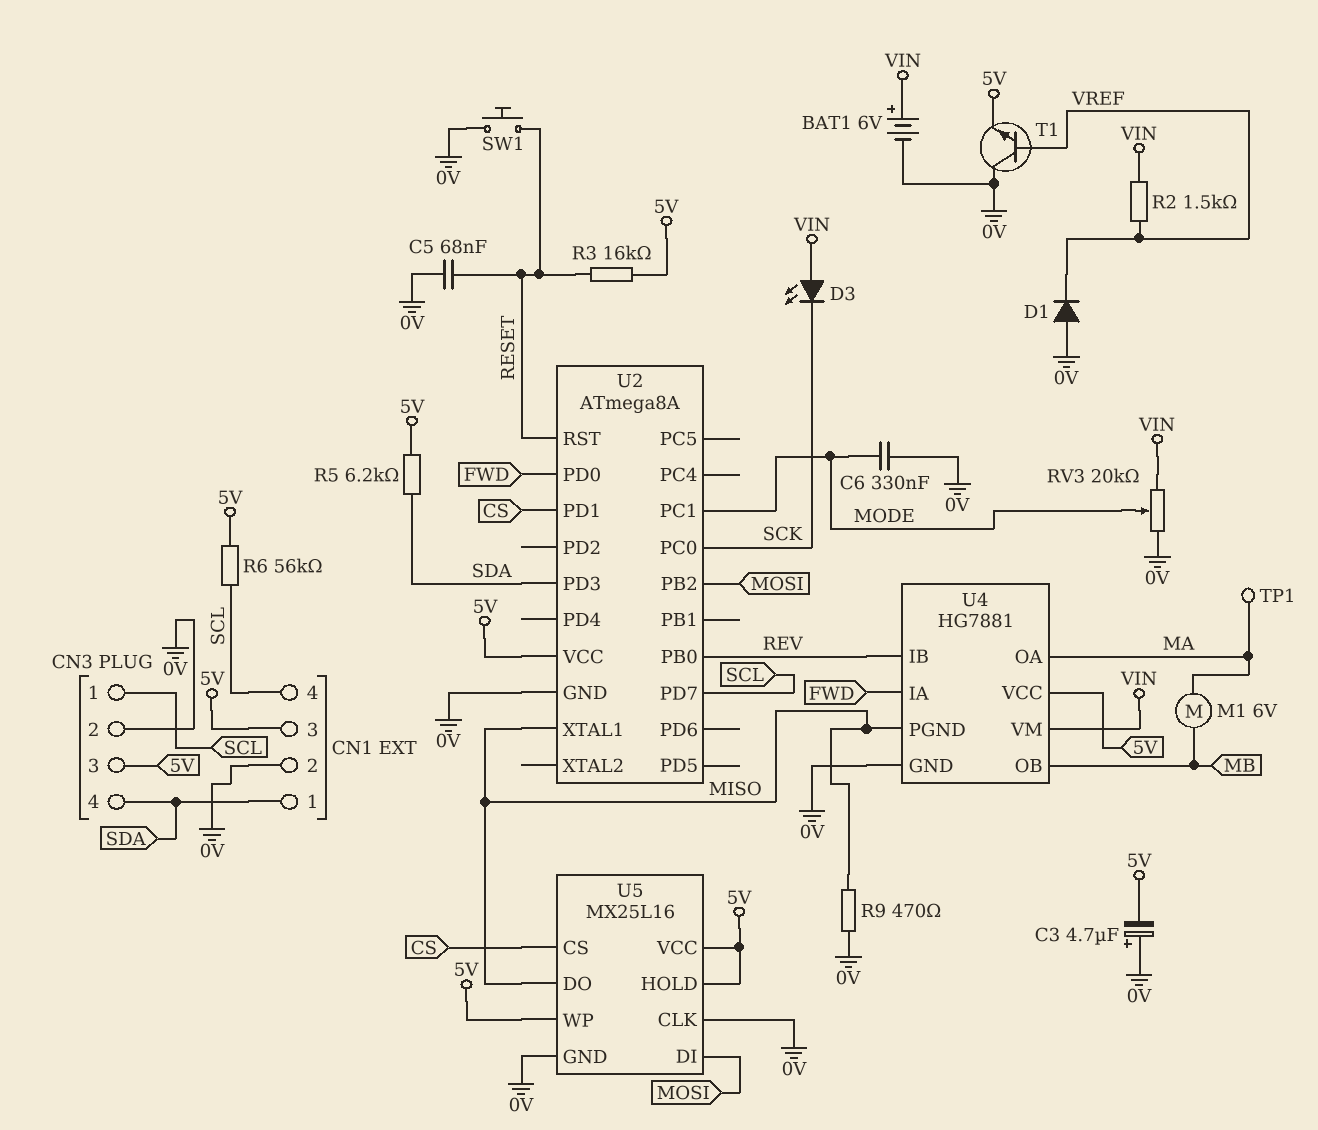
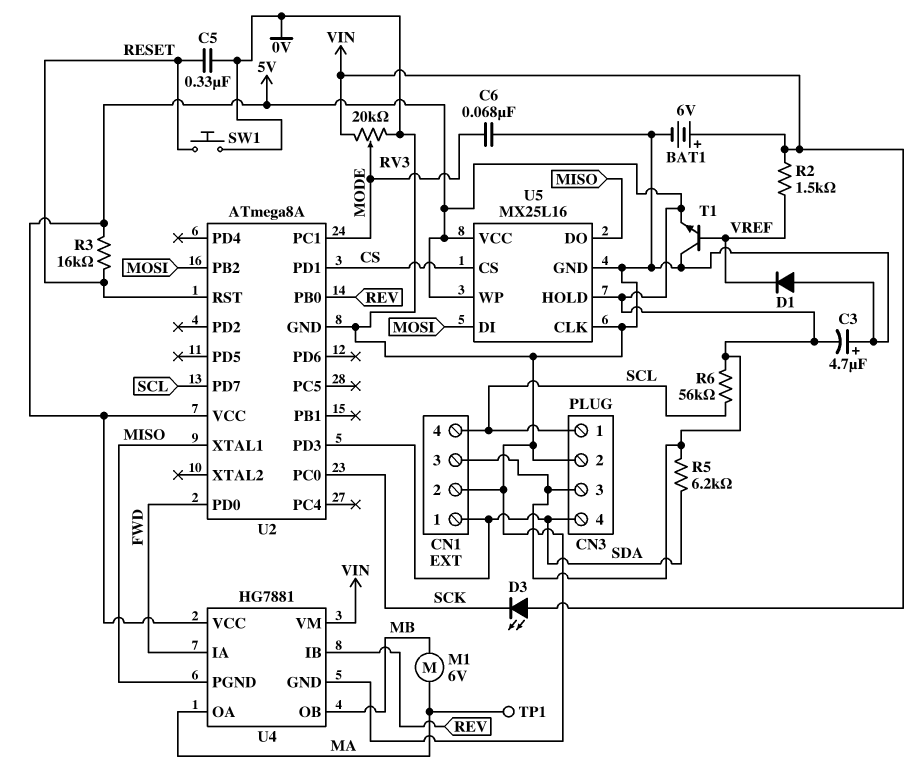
C5: 68nF (0V, RESET) -> 330nF (0V, RESET)
C6: 330nF (0V, MODE) -> 68nF (0V, MODE)
R9: 470 (0V, MISO) -> none

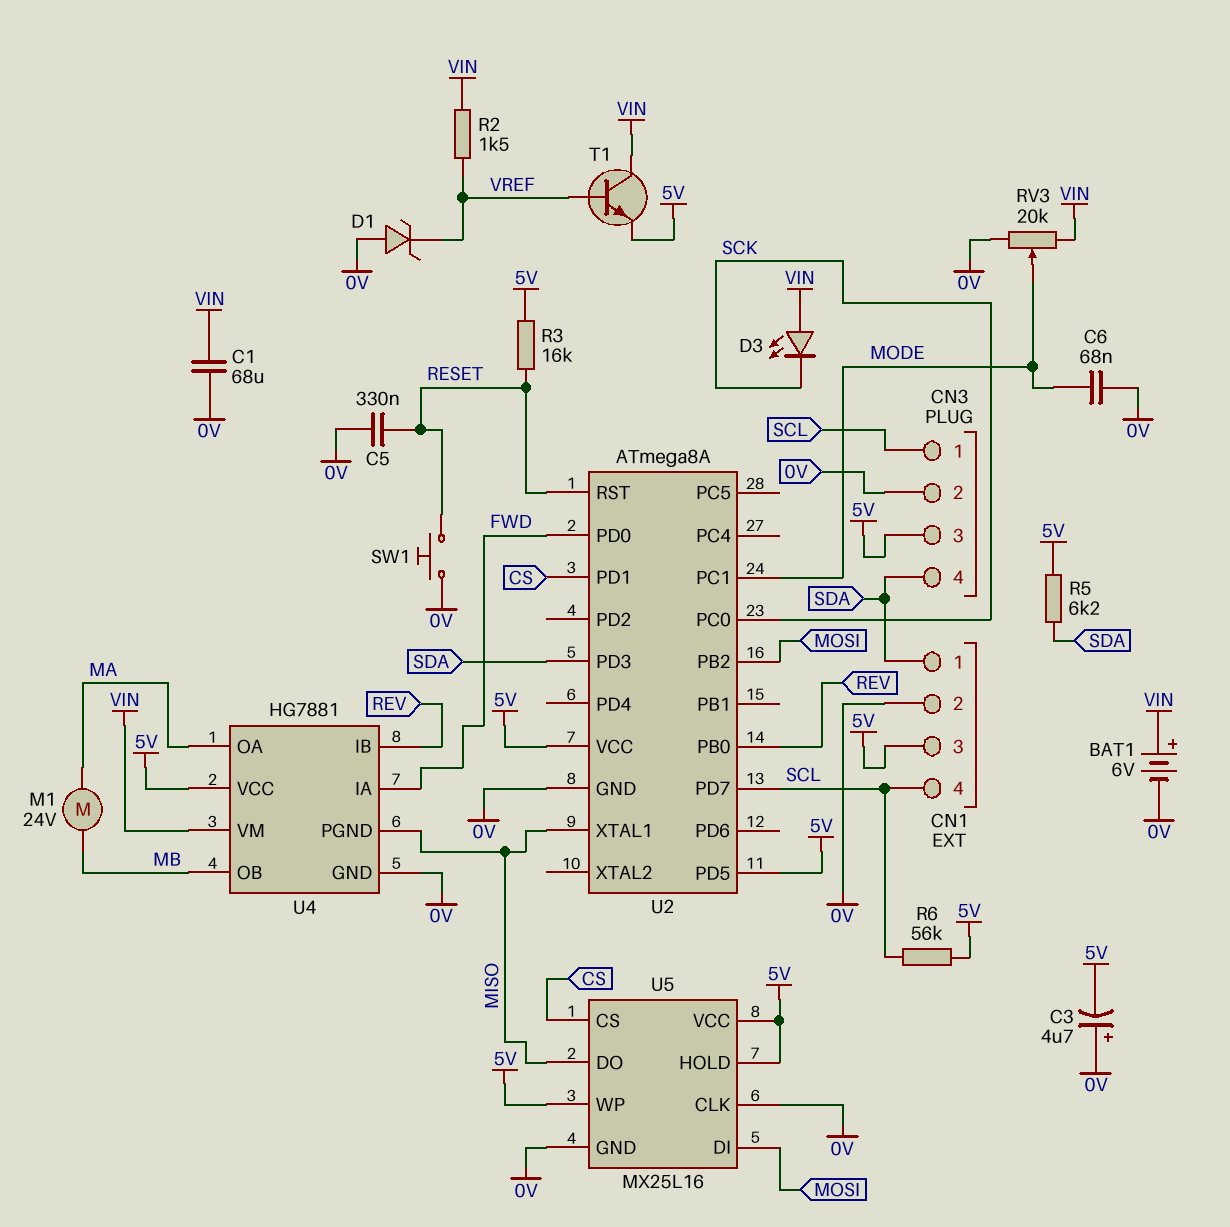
C1: none -> 68uF (0V, VIN)
D1: diode (A 0V, K VREF) -> zener (A 0V, K VREF)
M1: motor 6V (MA, MB) -> motor 24V (MA, MB)
T1: NPN (B VREF, C 0V, E 5V) -> NPN (B VREF, C VIN, E 5V)
TP1: test point (MA) -> none
U2 pin PD5: none -> 5V

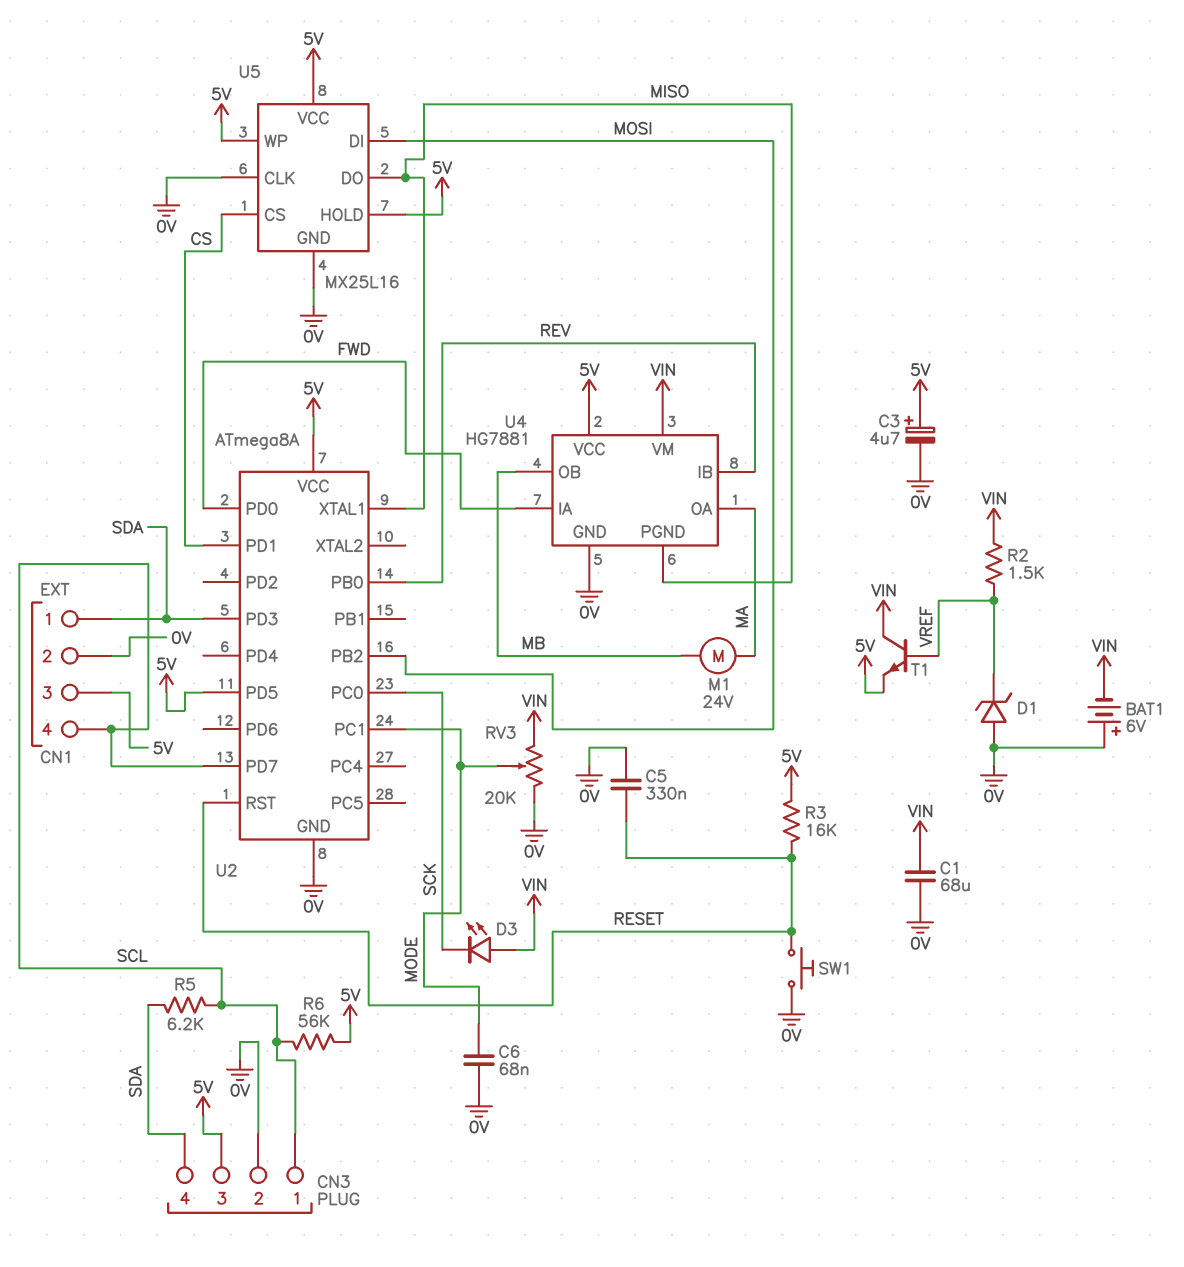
BAT1: 6V (plus VIN, minus 0V) -> 6V (plus 0V, minus VIN)
C3: 4.7uF (plus 0V, minus 5V) -> 4.7uF (plus 5V, minus 0V)
R5: 6.2k (5V, SDA) -> 6.2k (SCL, SDA)

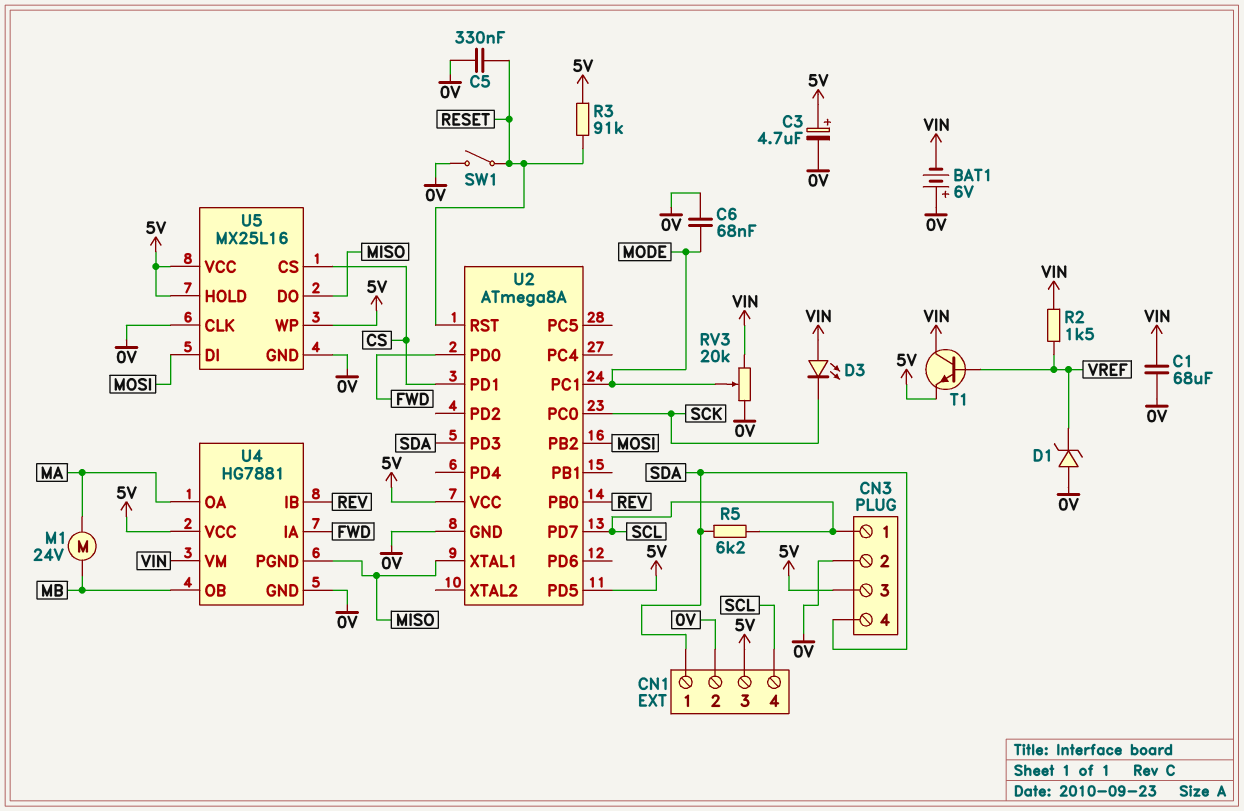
R3: 16k (5V, RESET) -> 91k (5V, RESET)
R6: 56k (5V, SCL) -> none
SW1: button (0V, RESET) -> switch (0V, RESET)

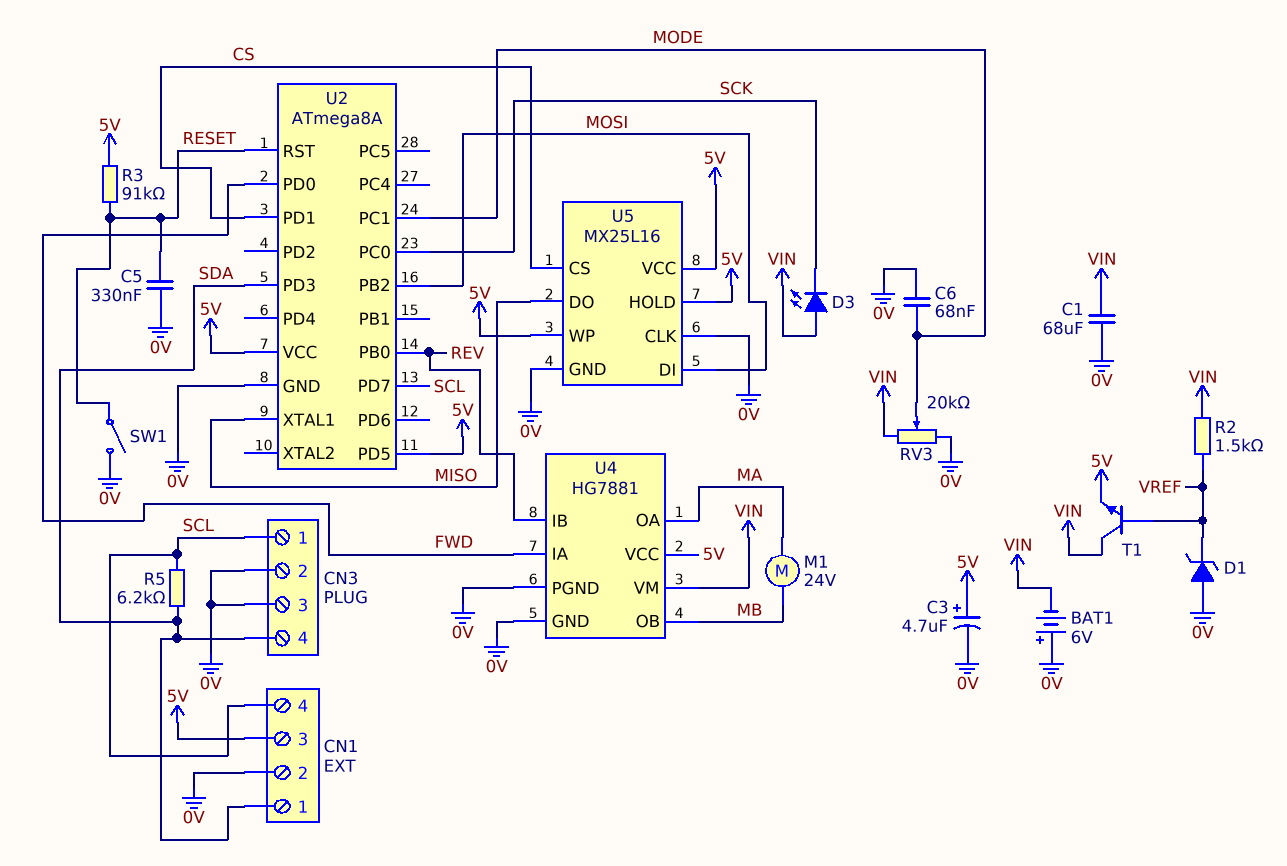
CN3 pin 3: 5V -> 0V
U4 pin PGND: MISO -> 0V

